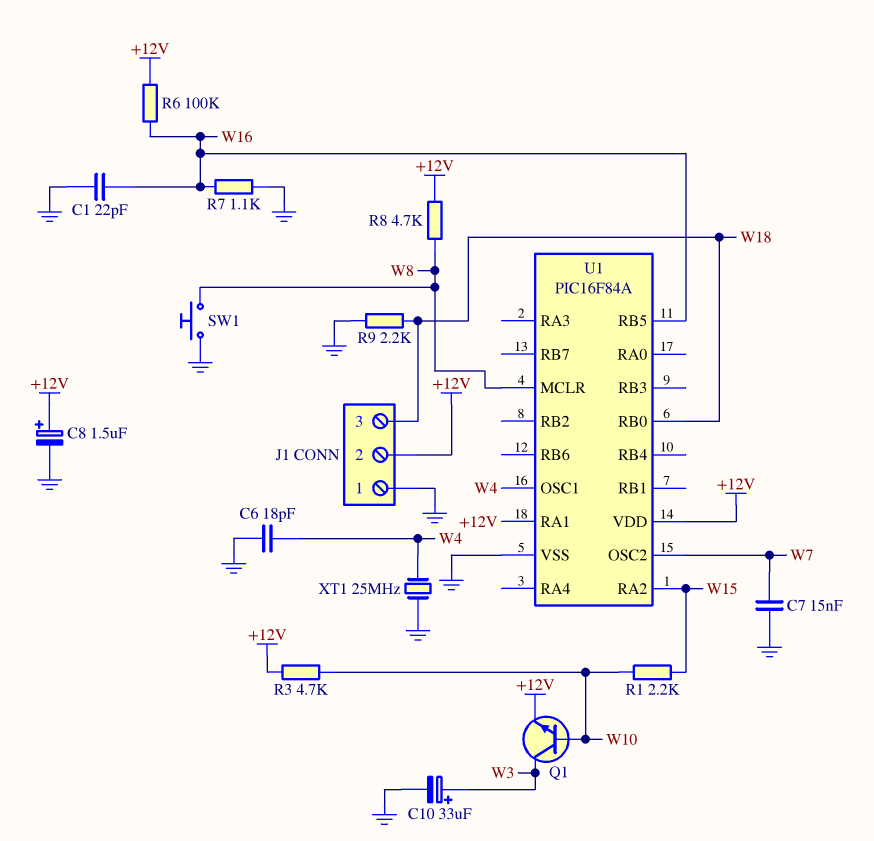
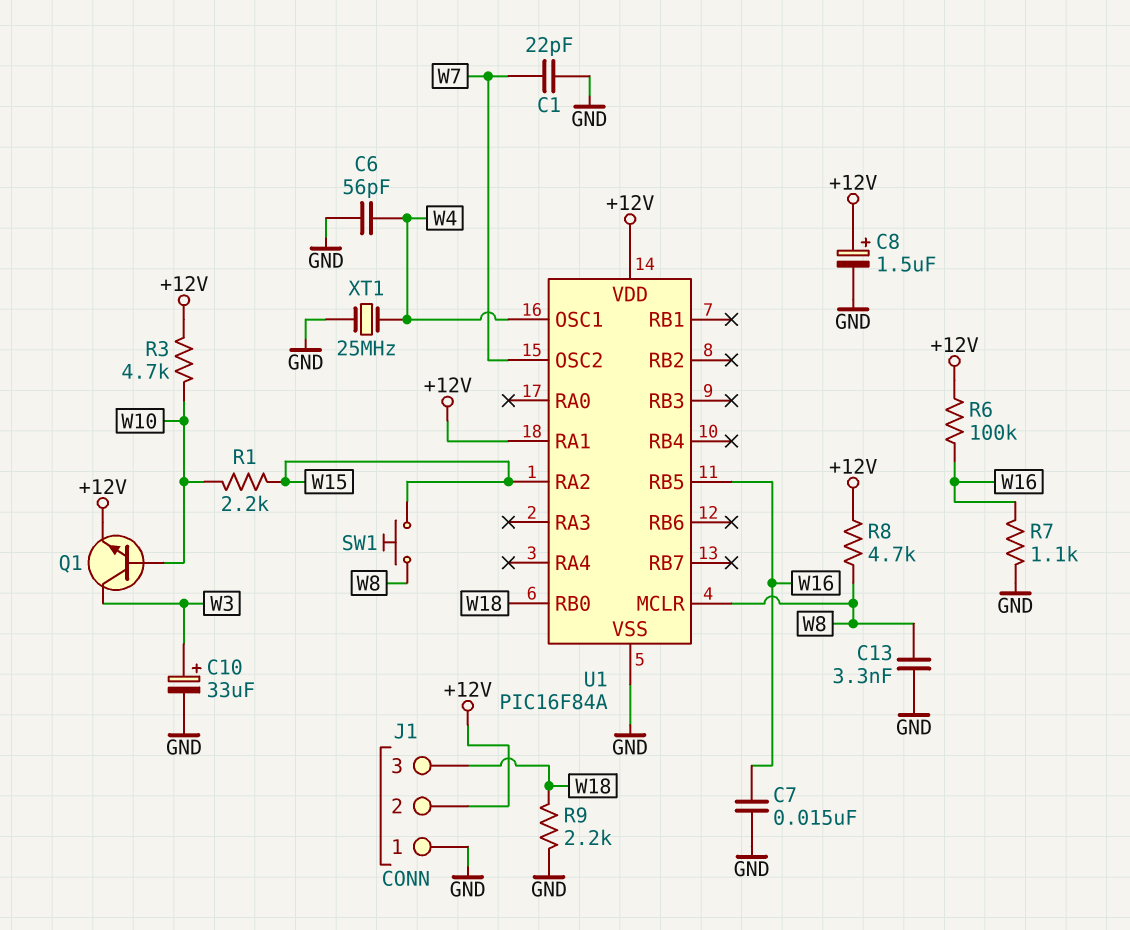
C1: 22pF (GND, W16) -> 22pF (GND, W7)
C6: 18pF (GND, W4) -> 56pF (GND, W4)
C7: 15nF (GND, W7) -> 15nF (GND, W16)
C13: none -> 3.3nF (GND, W8)
SW1: button (GND, W8) -> button (W8, W15)

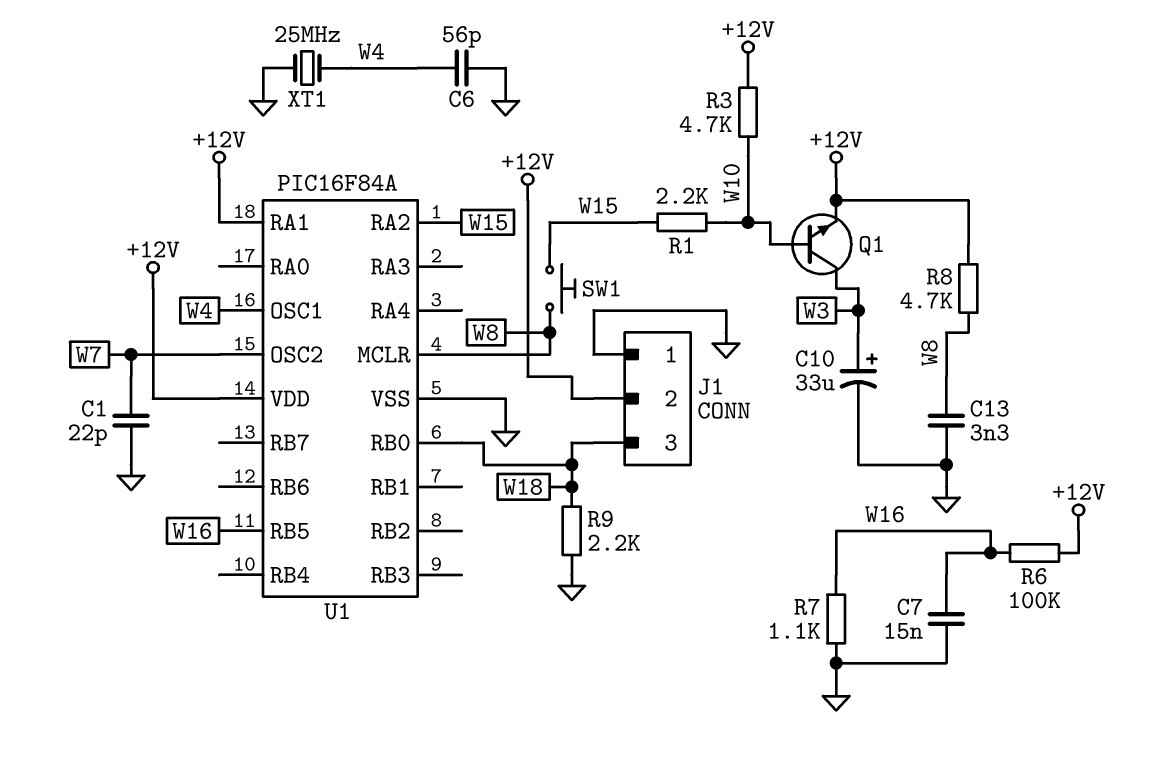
C8: 1.5uF (plus +12V, minus GND) -> none

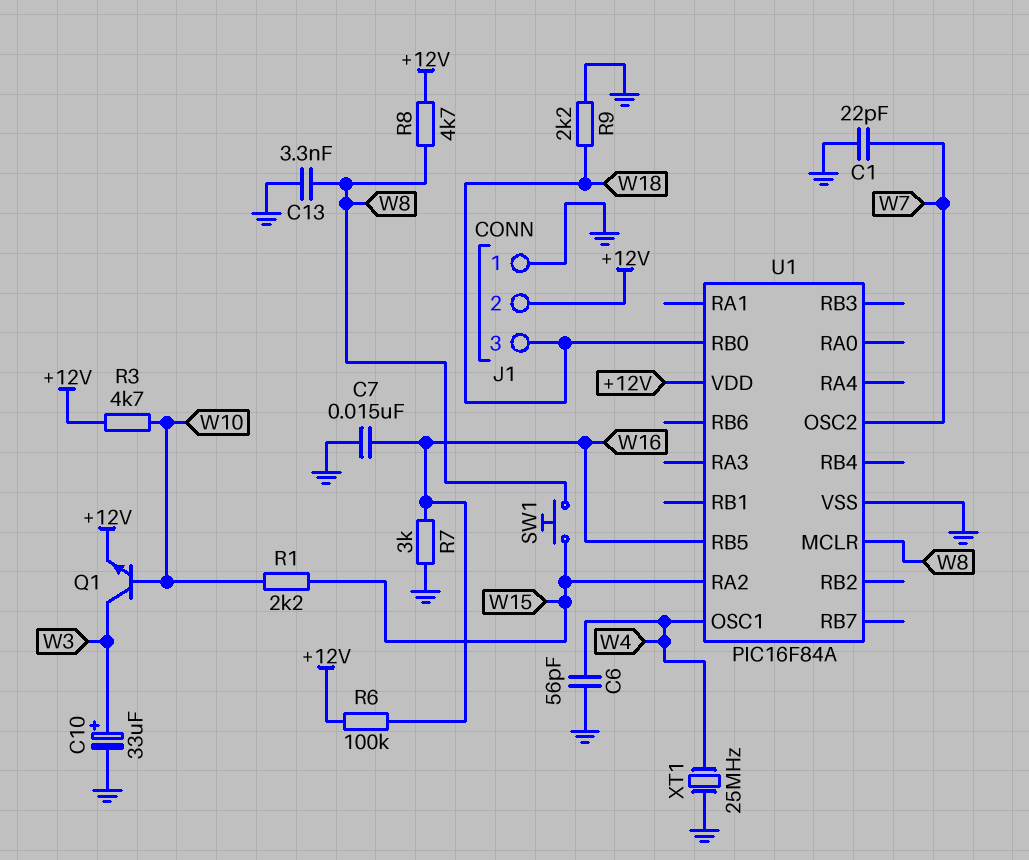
R7: 1.1k (GND, W16) -> 3k (GND, W16)
U1 pin RA1: +12V -> none

